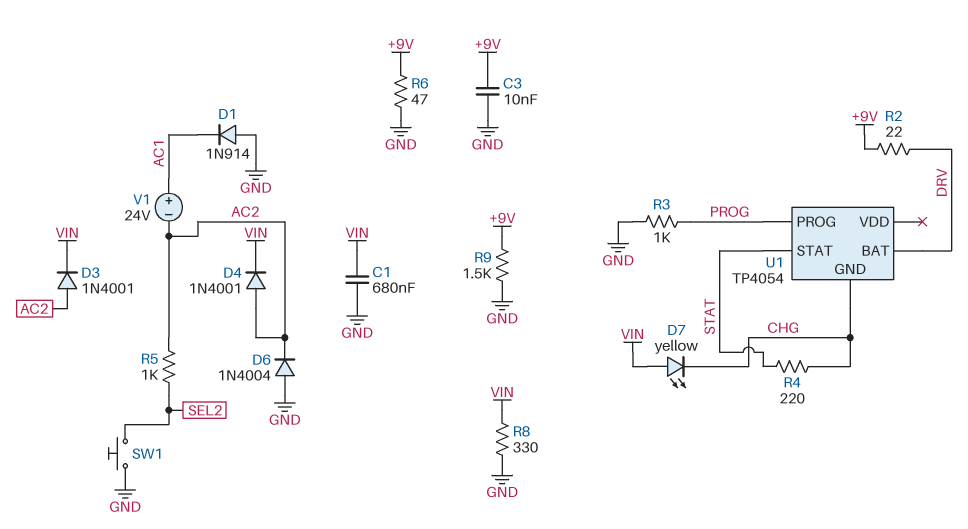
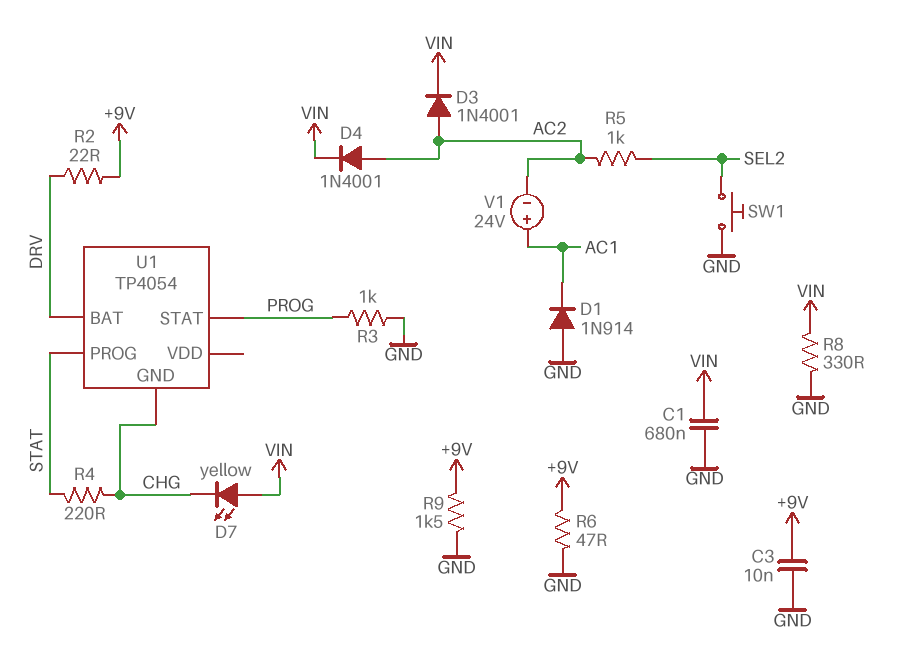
D6: diode 1N4004 (A GND, K AC2) -> none
U1 pin PROG: PROG -> STAT
U1 pin STAT: STAT -> PROG

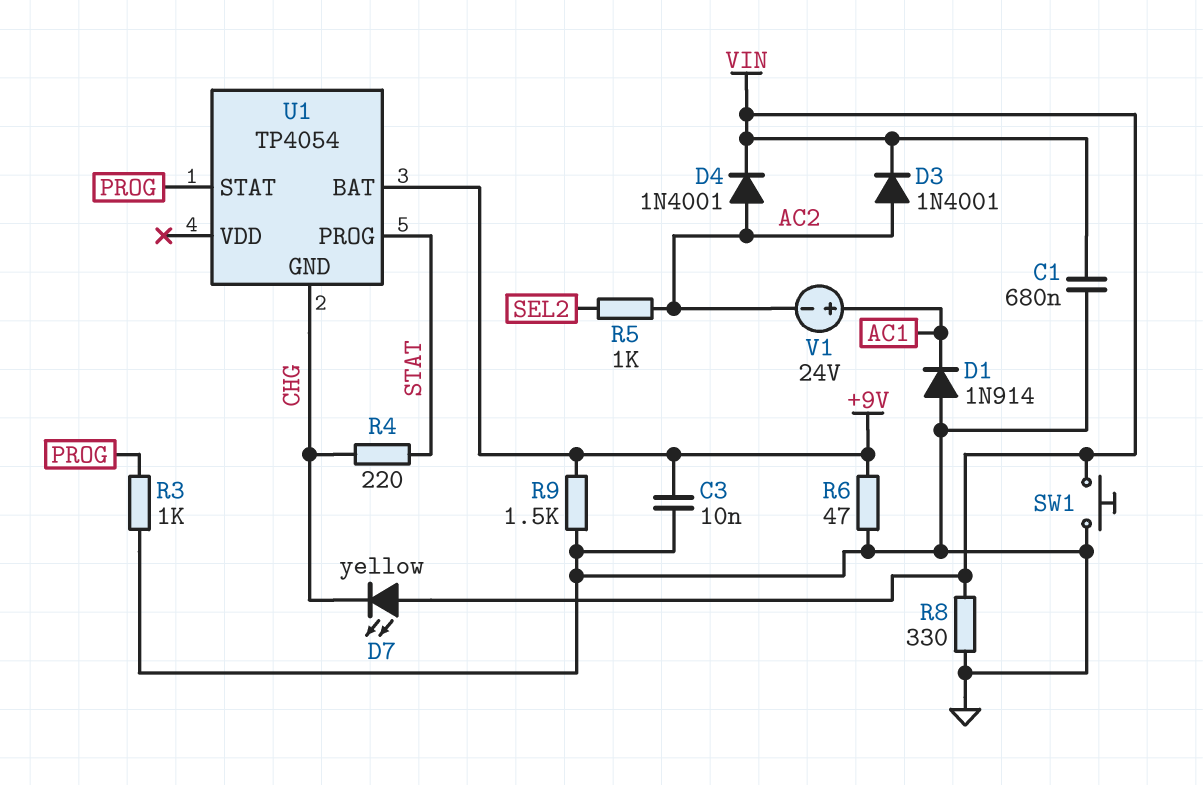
R2: 22 (+9V, DRV) -> none
SW1: button (GND, SEL2) -> button (GND, VIN)
U1 pin BAT: DRV -> +9V

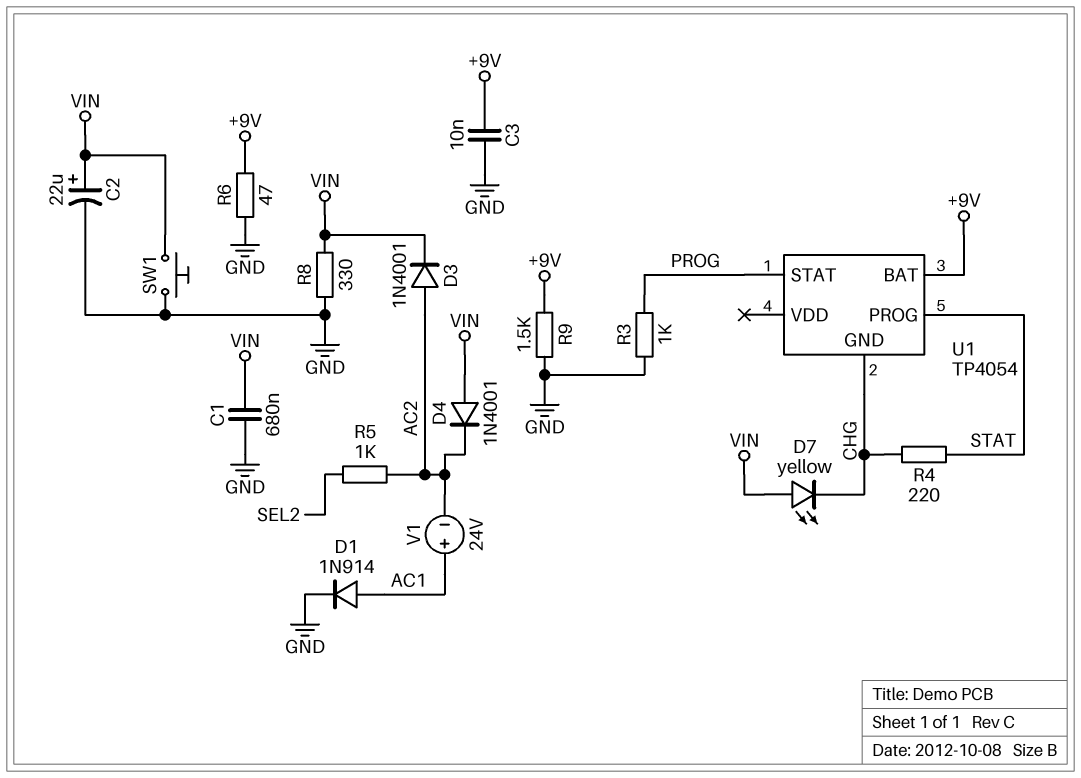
C2: none -> 22uF (plus VIN, minus GND)
D1: diode 1N914 (A GND, K AC1) -> diode 1N914 (A AC1, K GND)
D4: diode 1N4001 (A AC2, K VIN) -> diode 1N4001 (A VIN, K AC2)

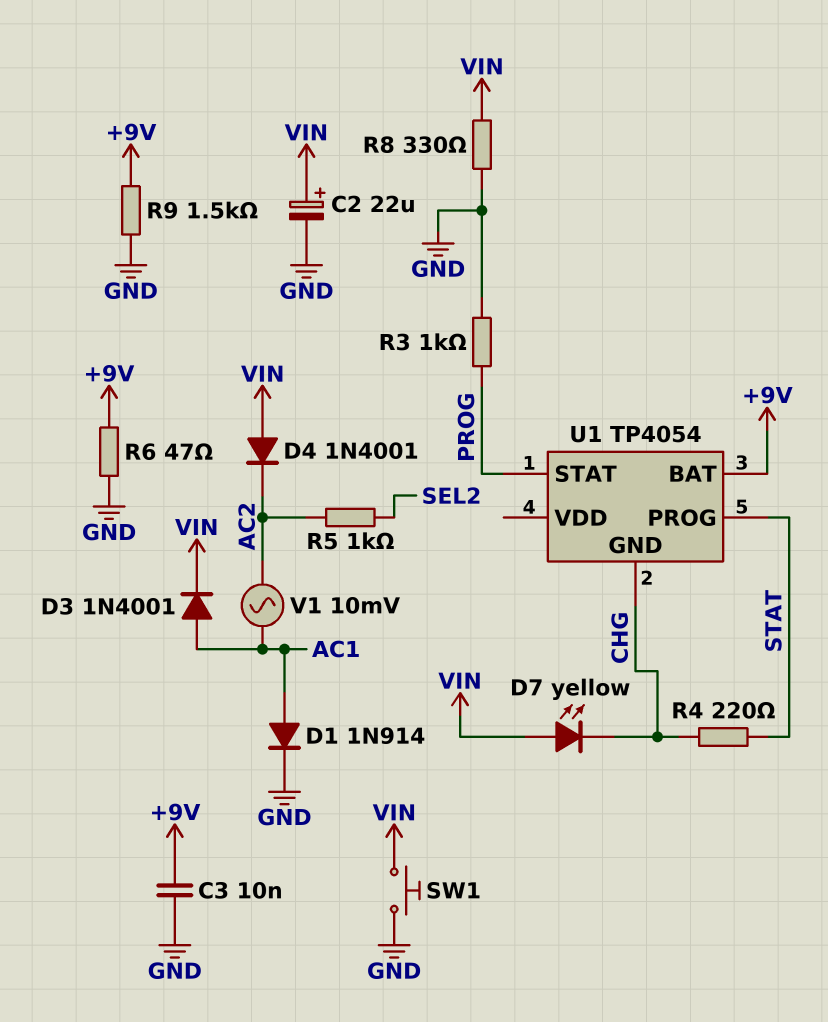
C1: 680nF (GND, VIN) -> none
D3: diode 1N4001 (A AC2, K VIN) -> diode 1N4001 (A AC1, K VIN)
V1: 24V (plus AC1, minus AC2) -> AC 10mV (AC1, AC2)

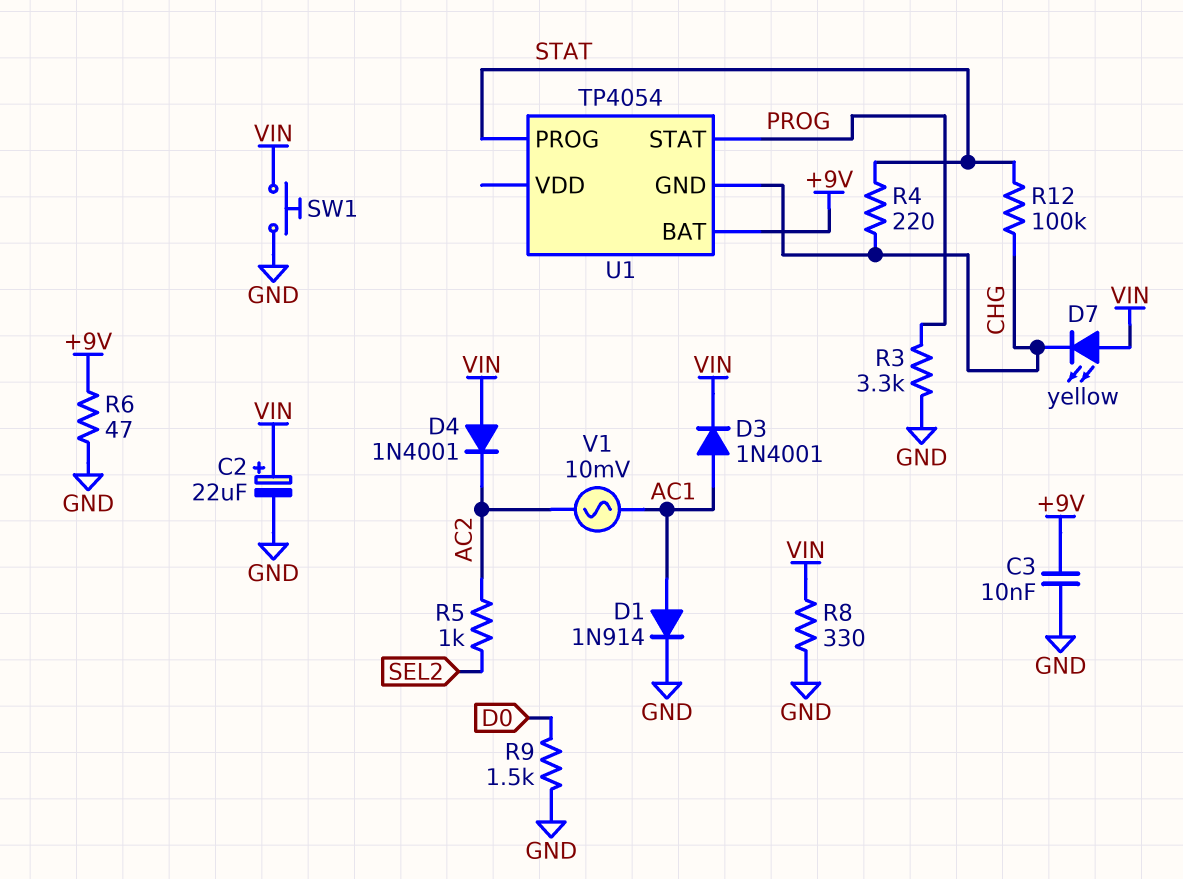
R3: 1k (GND, PROG) -> 3.3k (GND, PROG)
R9: 1.5k (+9V, GND) -> 1.5k (D0, GND)
R12: none -> 100k (CHG, STAT)

